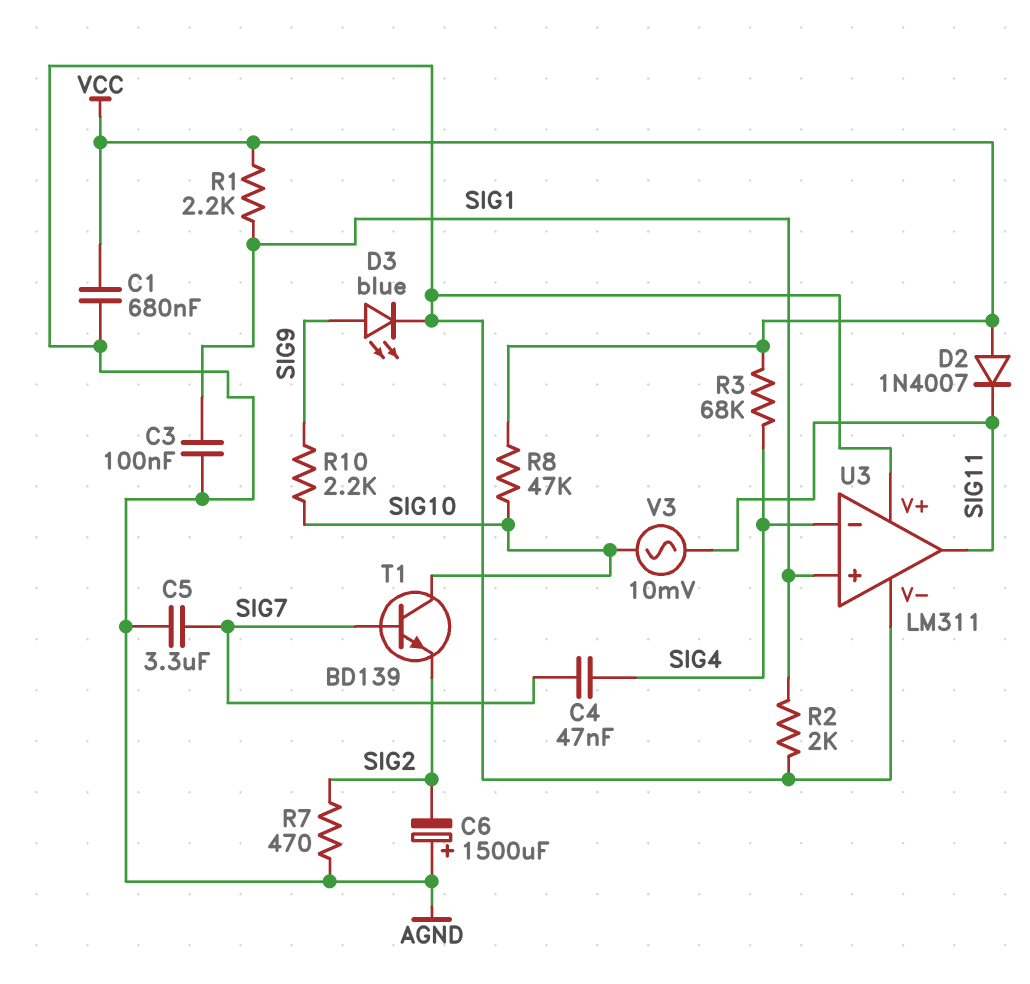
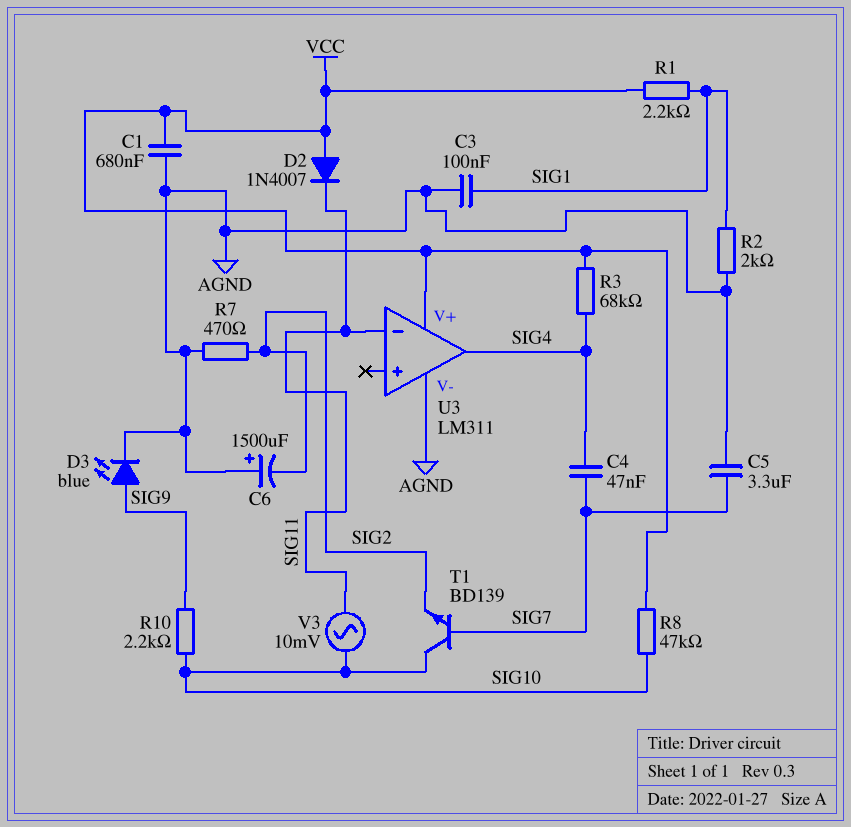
U3 pin V+: AGND -> VCC
U3 pin in+: SIG1 -> none
U3 pin in-: SIG4 -> SIG11
U3 pin out: SIG11 -> SIG4

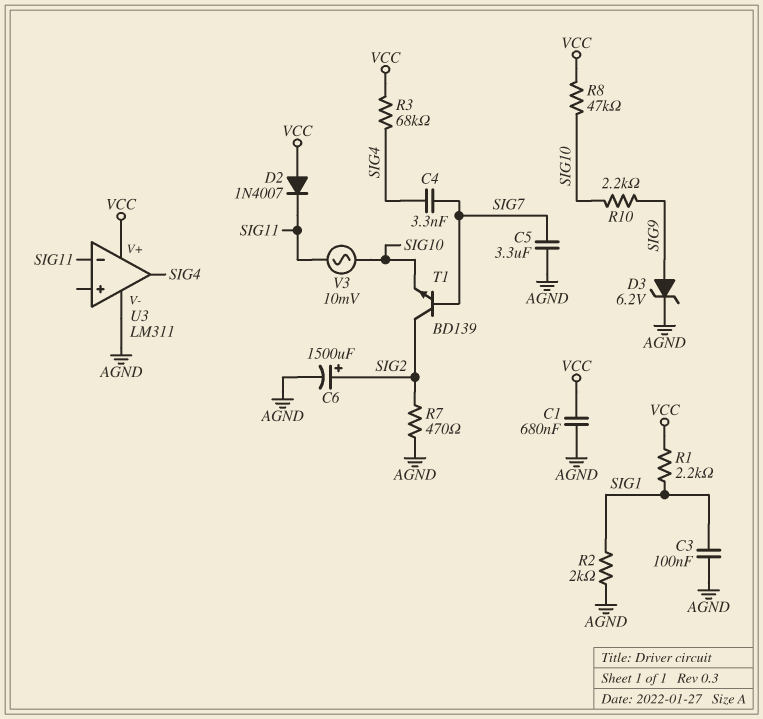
C4: 47nF (SIG4, SIG7) -> 3.3nF (SIG4, SIG7)
C6: 1500uF (plus AGND, minus SIG2) -> 1500uF (plus SIG2, minus AGND)
D3: LED blue (A SIG9, K AGND) -> zener 6.2V (A SIG9, K AGND)
T1: NPN BD139 (B SIG7, C SIG10, E SIG2) -> NPN BD139 (B SIG7, C SIG2, E SIG10)

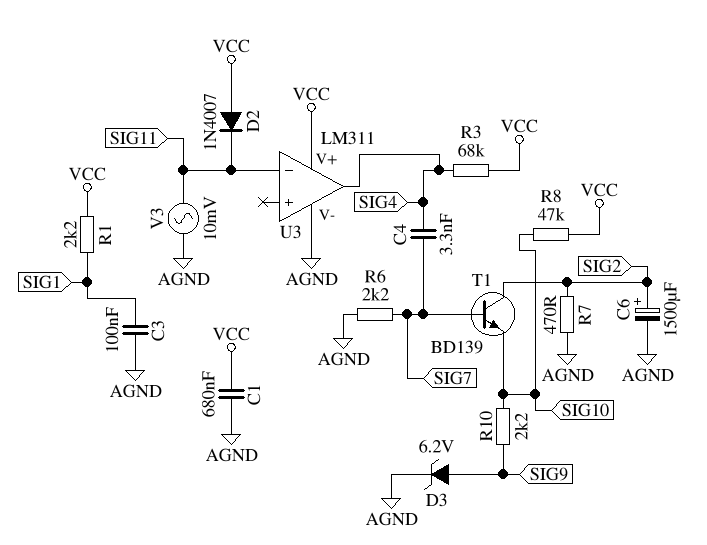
C5: 3.3uF (AGND, SIG7) -> none
R2: 2k (AGND, SIG1) -> none
R6: none -> 2.2k (AGND, SIG7)
V3: AC 10mV (SIG10, SIG11) -> AC 10mV (AGND, SIG11)

